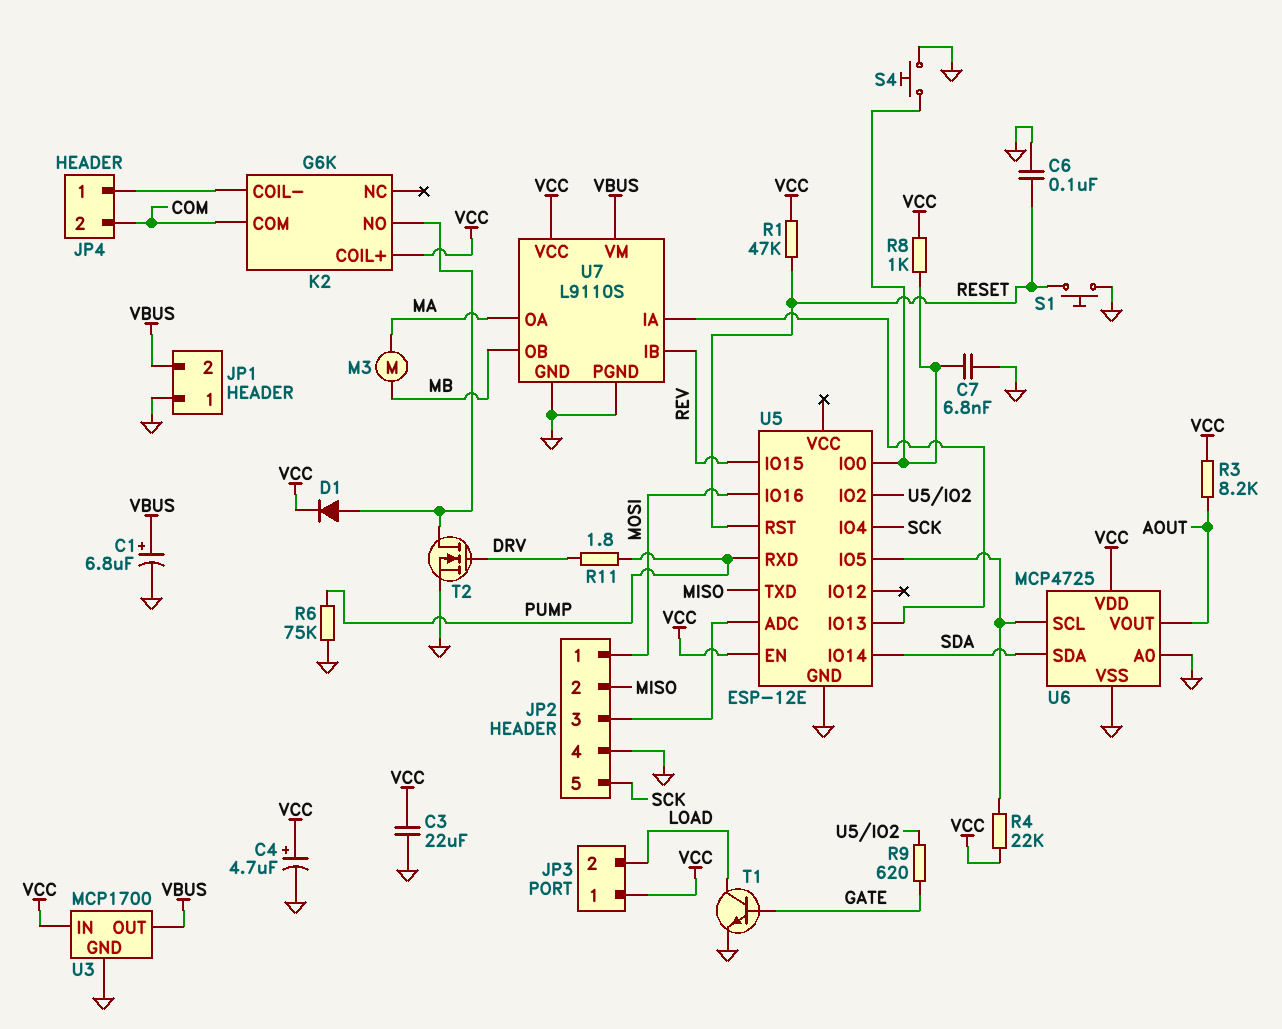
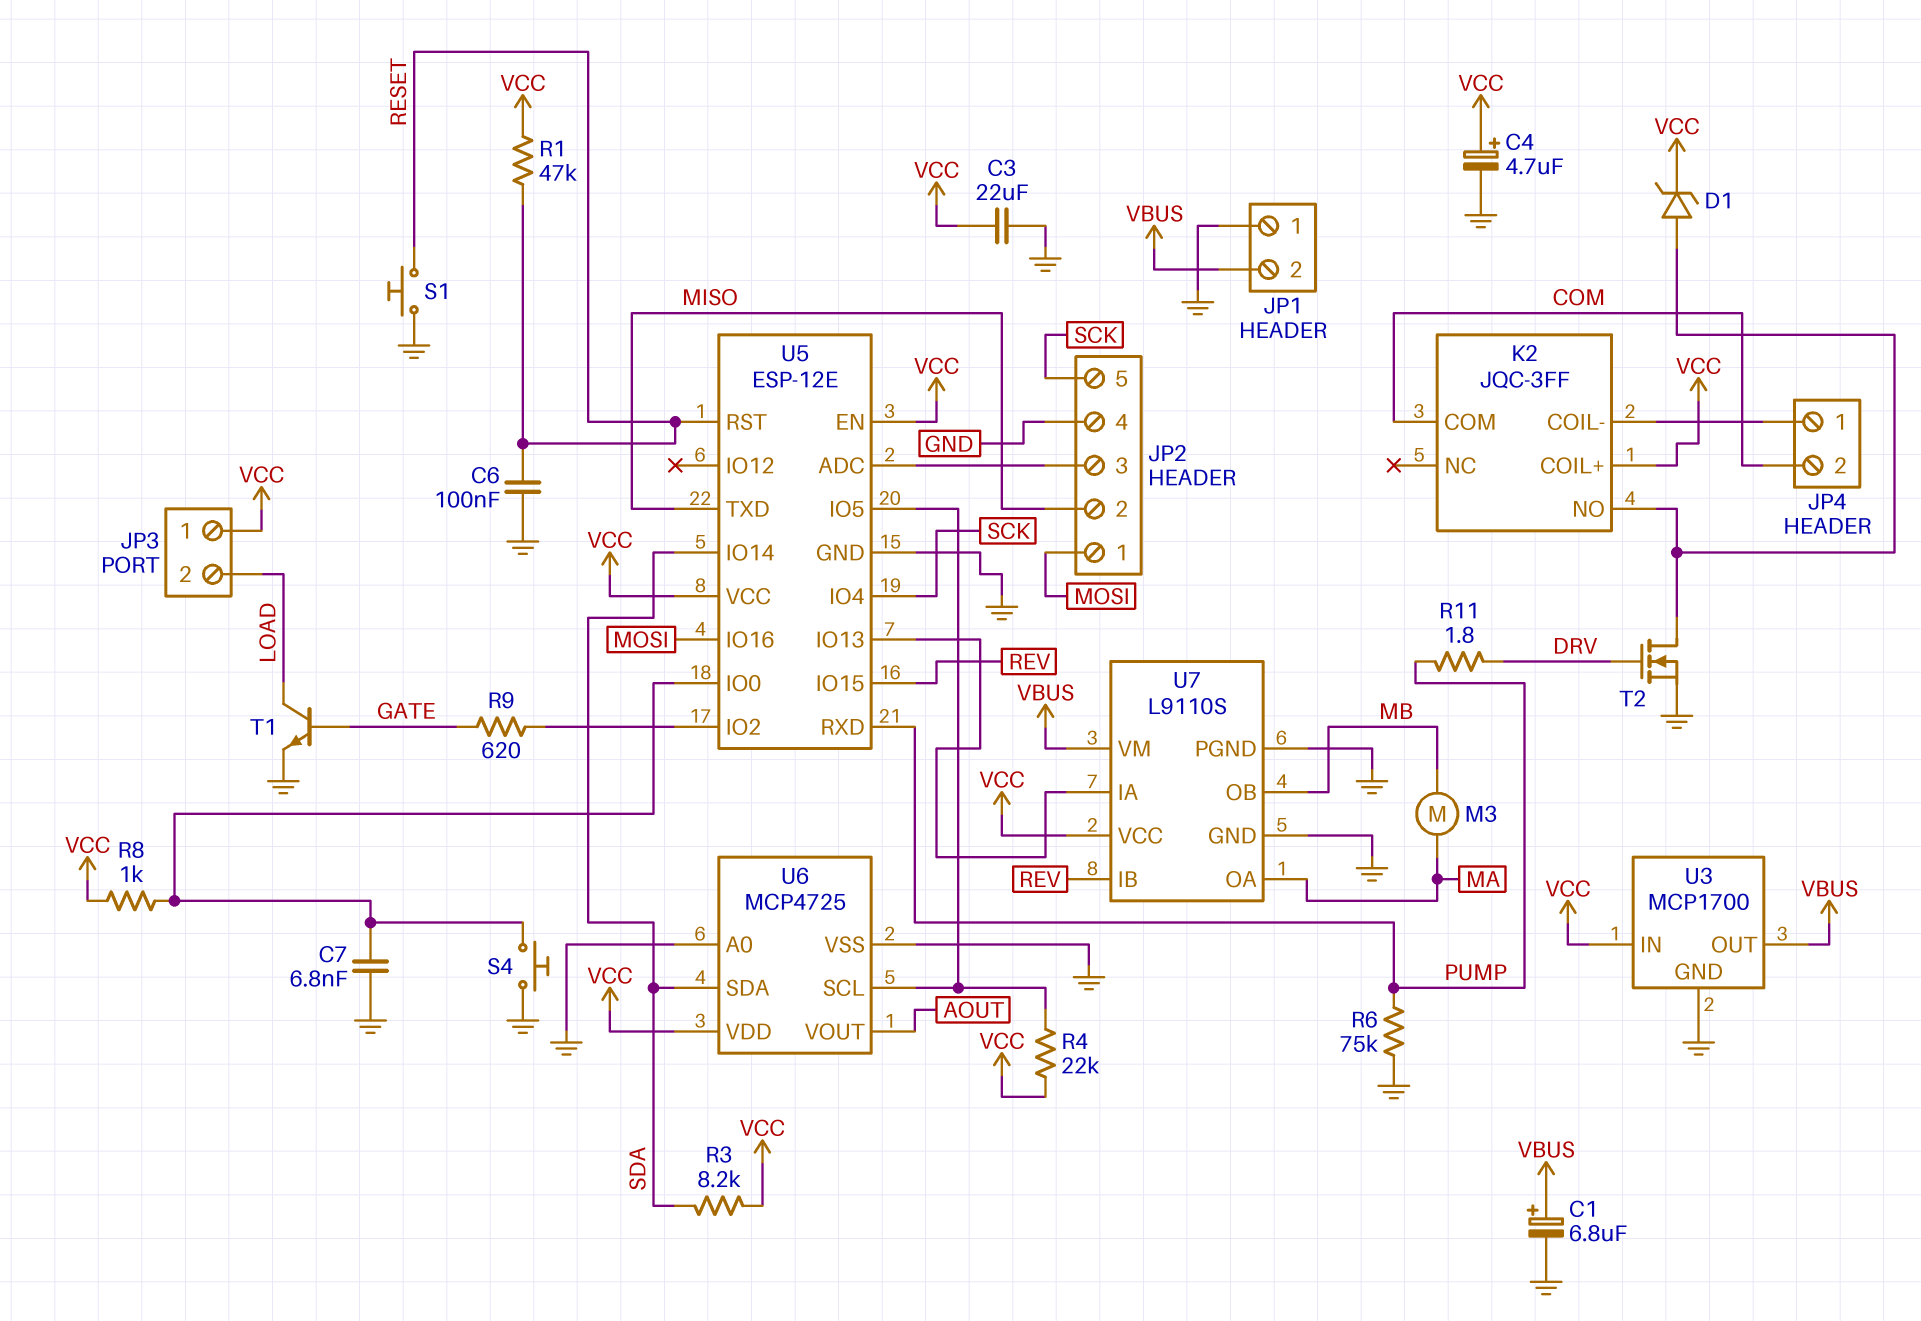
D1: diode (A K2/NO, K VCC) -> zener (A K2/NO, K VCC)
K2: G6K -> JQC-3FF
R3: 8.2k (AOUT, VCC) -> 8.2k (SDA, VCC)
U5 pin VCC: none -> VCC

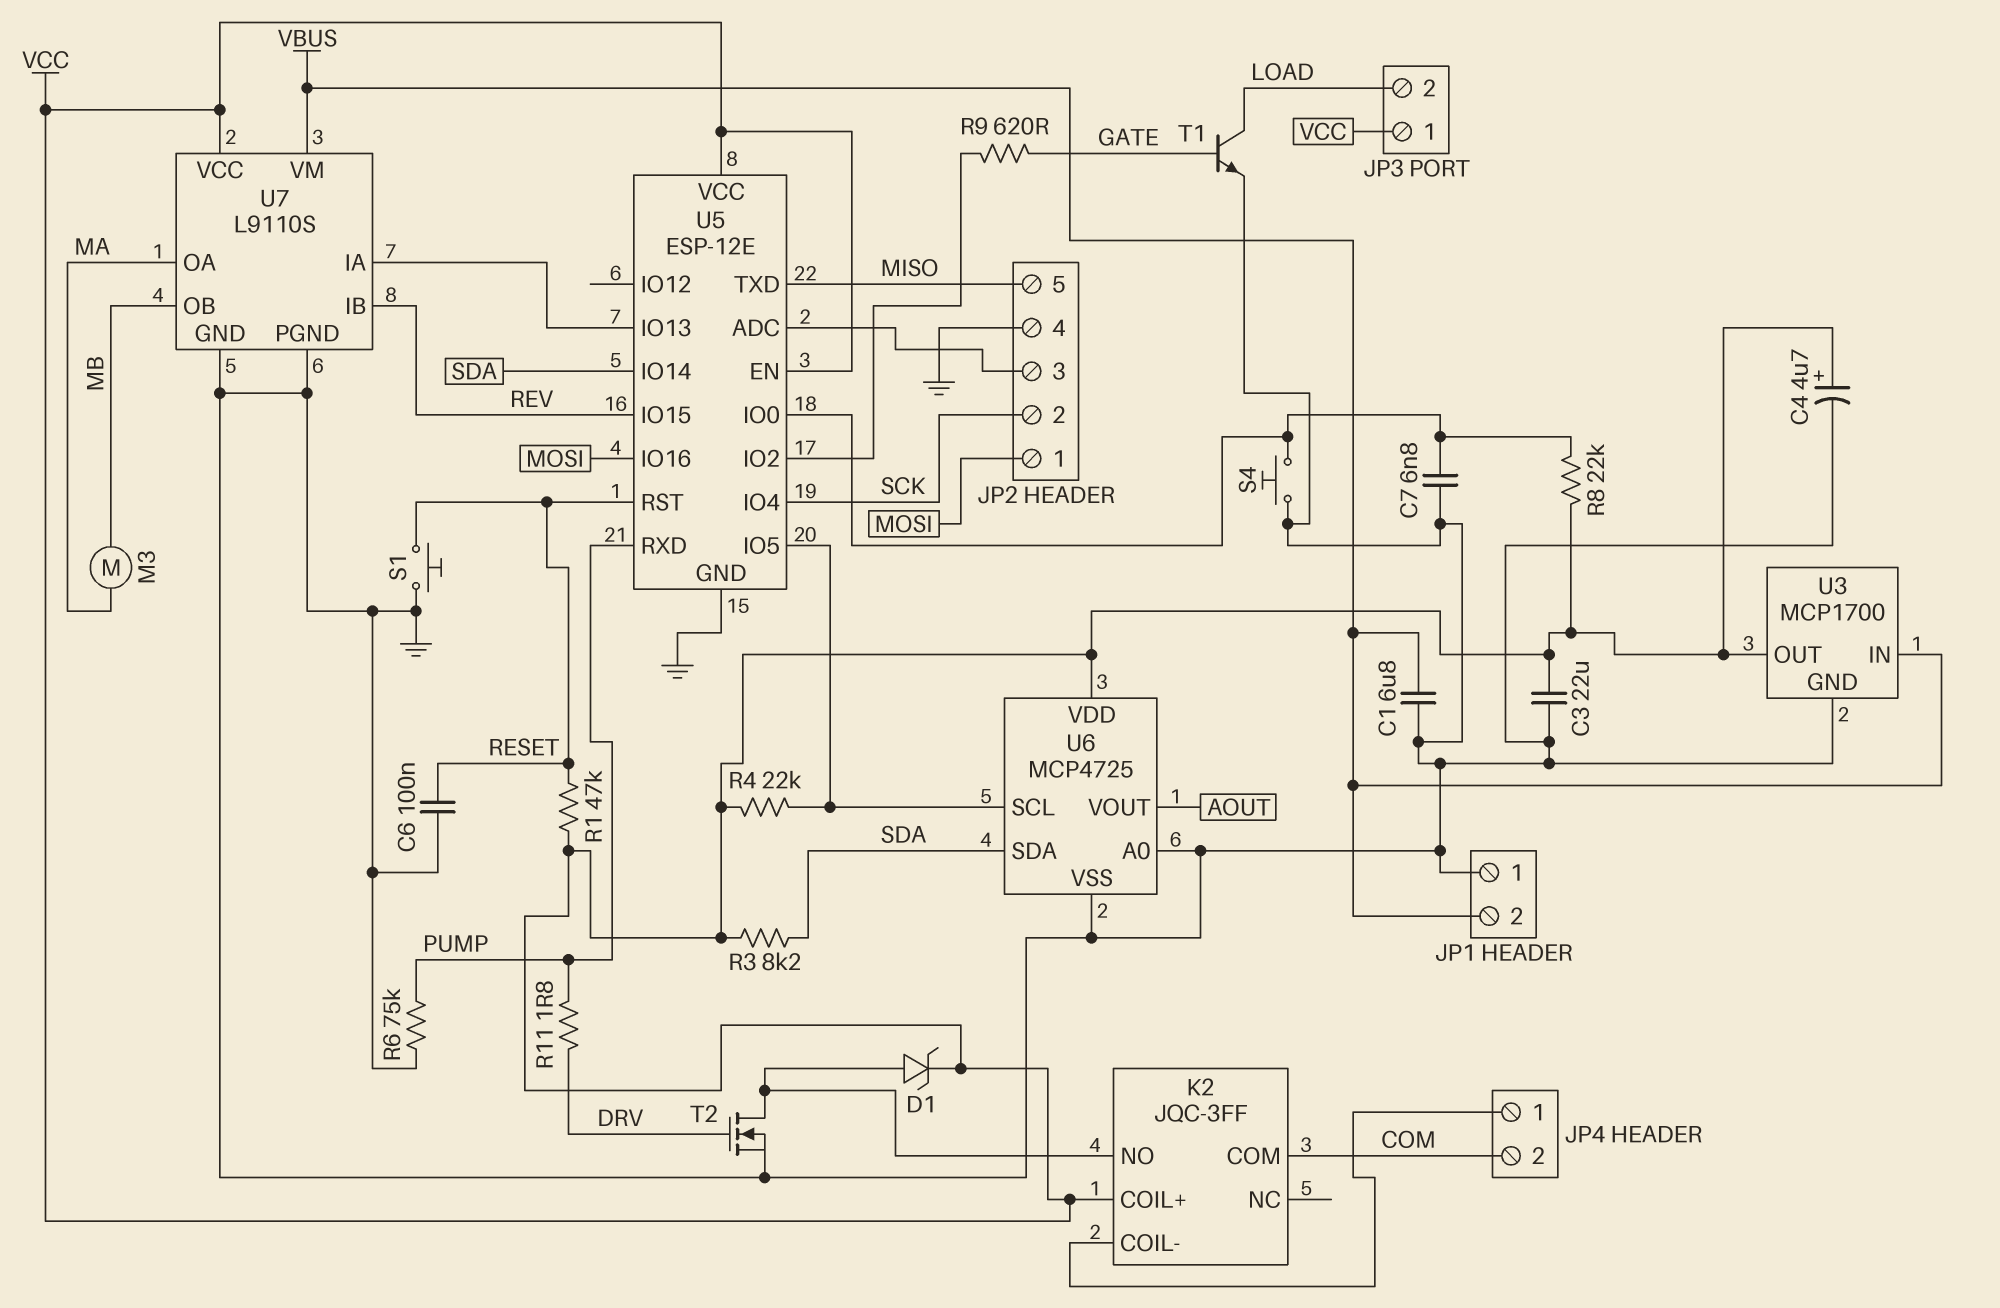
C1: 6.8uF (plus VBUS, minus GND) -> 6.8uF (GND, VBUS)
JP2 pin 2: MISO -> SCK
JP2 pin 5: SCK -> MISO
R8: 1k (U5/IO0, VCC) -> 22k (U5/IO0, VCC)
U3 pin IN: VCC -> VBUS
U3 pin OUT: VBUS -> VCC

